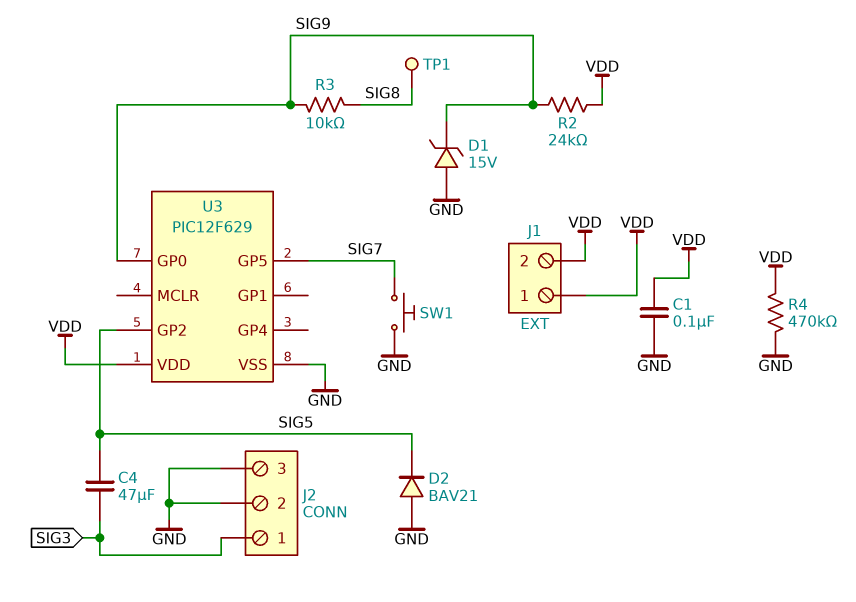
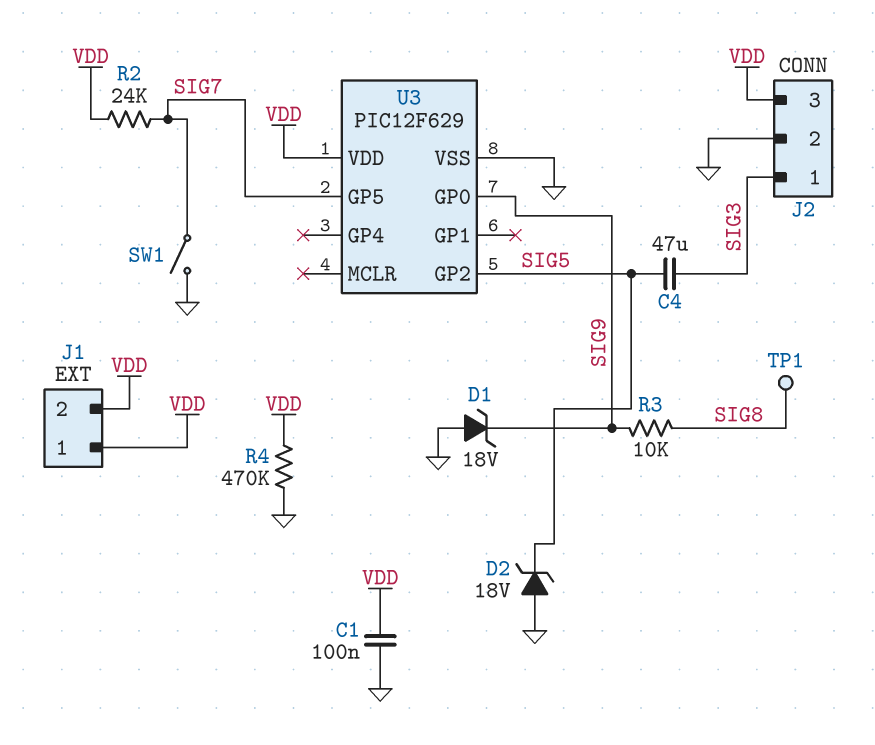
D1: zener 15V (A GND, K SIG9) -> zener 18V (A GND, K SIG9)
D2: diode BAV21 (A GND, K SIG5) -> zener 18V (A GND, K SIG5)
J2 pin 3: GND -> VDD
R2: 24k (SIG9, VDD) -> 24k (SIG7, VDD)
SW1: button (GND, SIG7) -> switch (GND, SIG7)

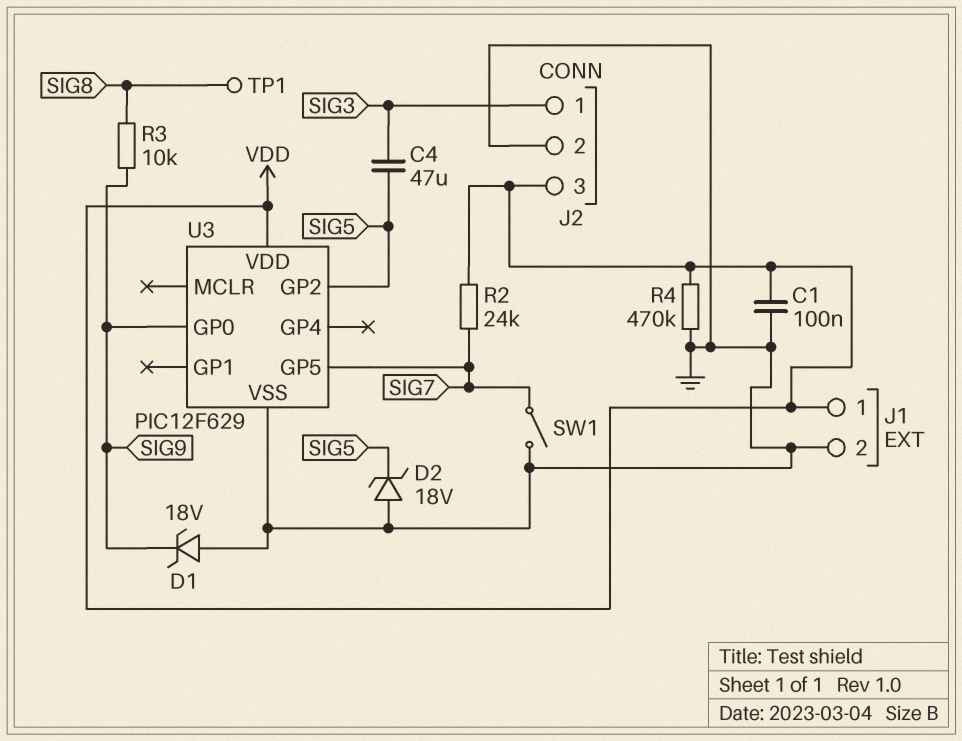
J1 pin 2: VDD -> GND

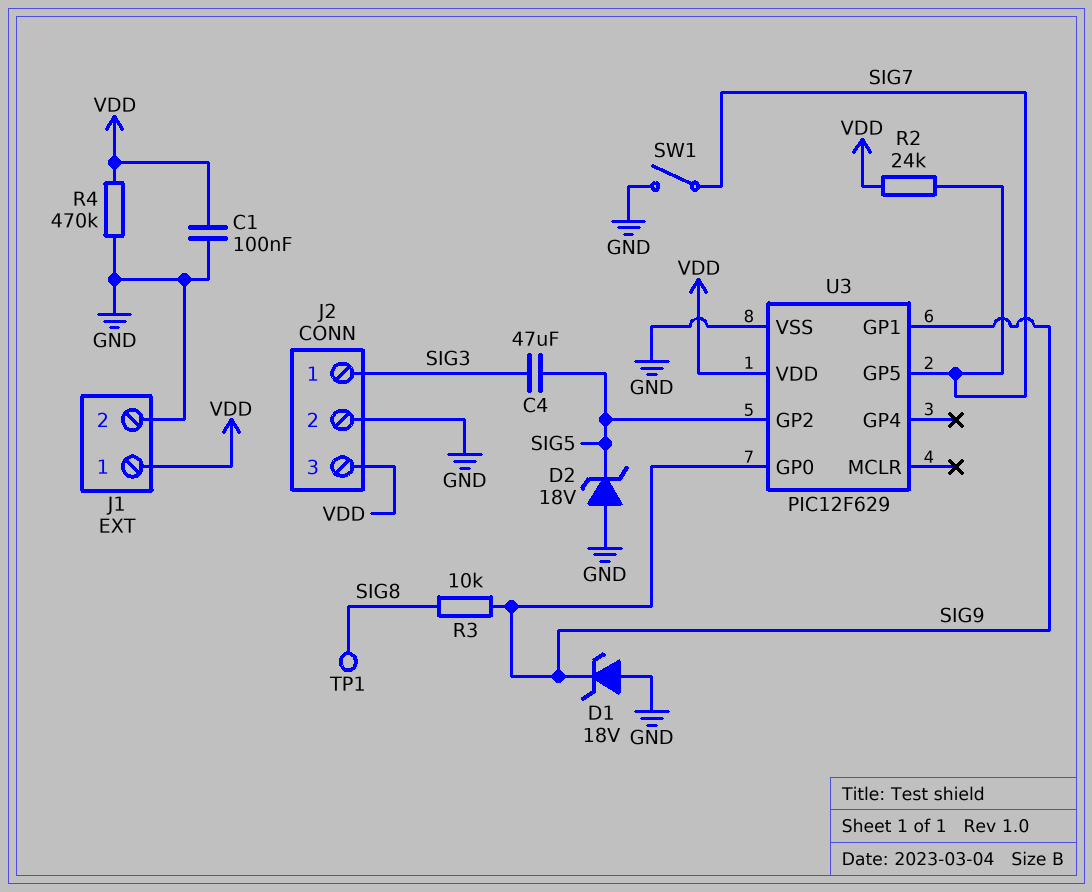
U3 pin GP1: none -> SIG9

